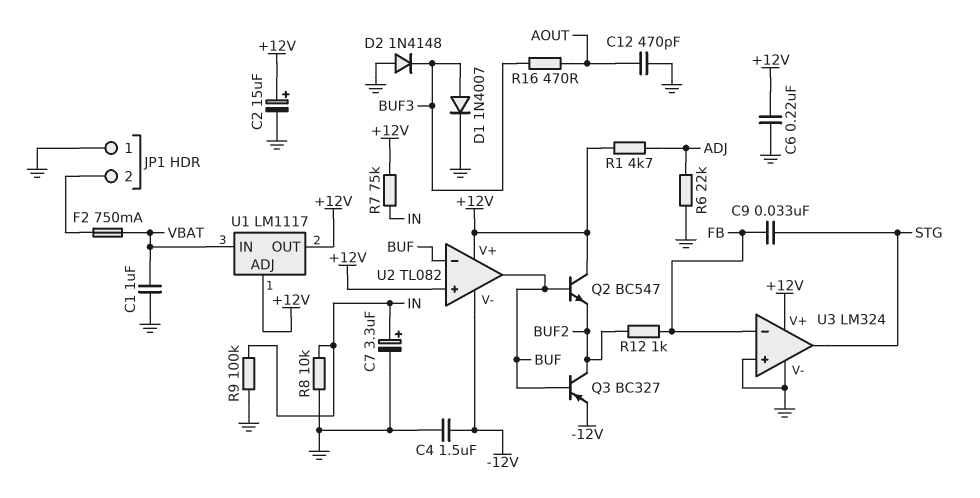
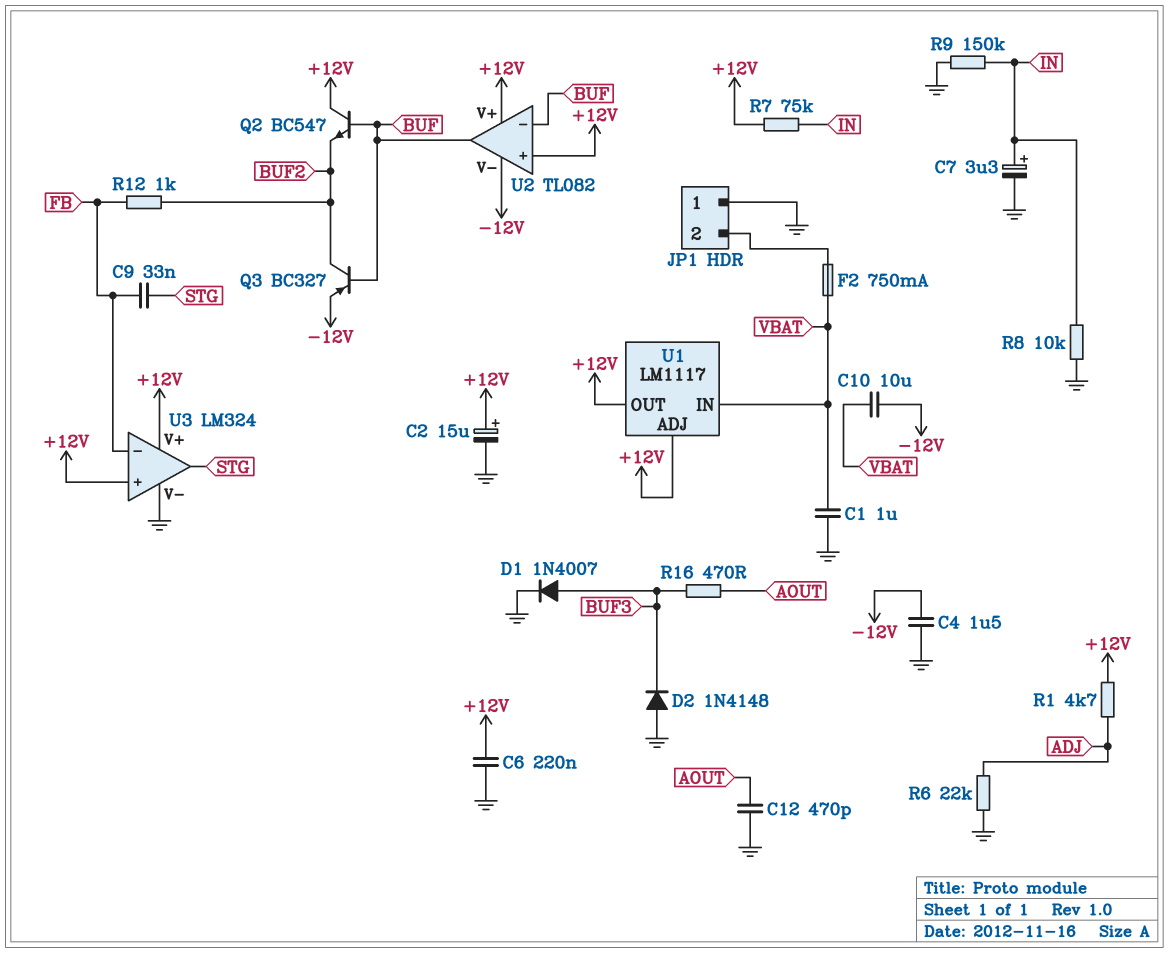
C10: none -> 10uF (-12V, VBAT)
R9: 100k (GND, IN) -> 150k (GND, IN)
U3 pin in+: GND -> +12V

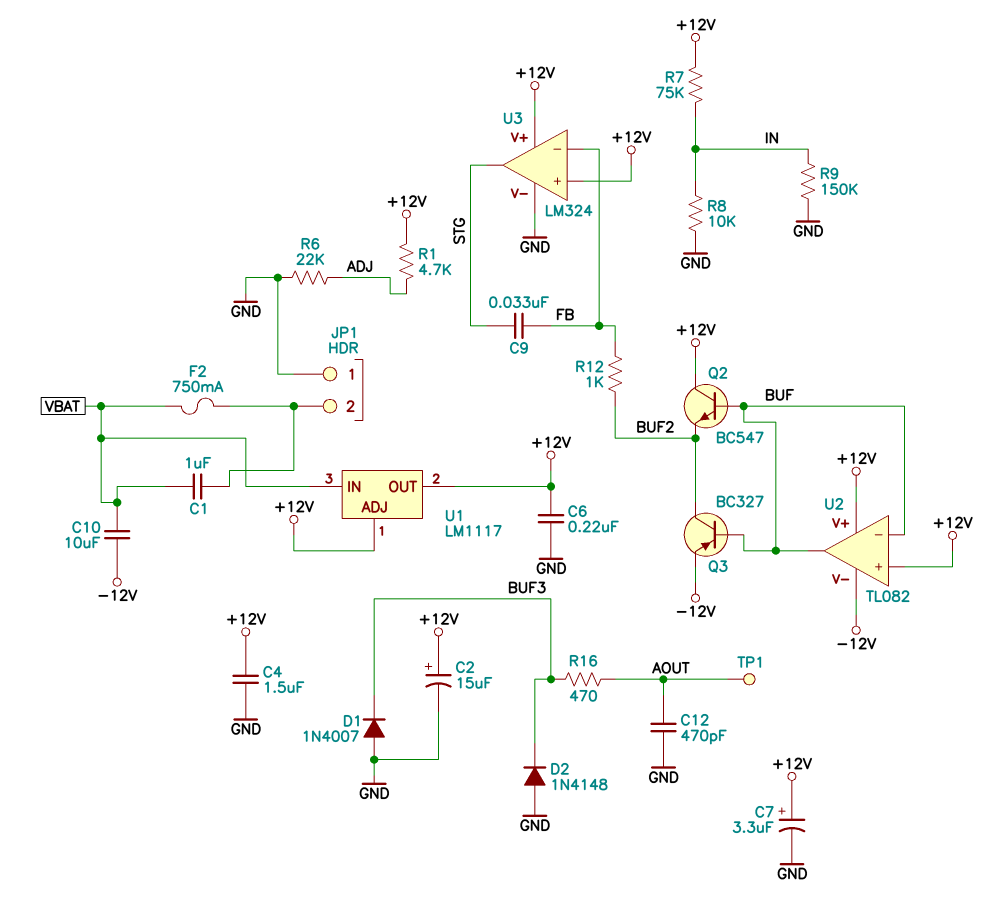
C1: 1uF (GND, VBAT) -> 1uF (JP1/2, VBAT)
C4: 1.5uF (-12V, GND) -> 1.5uF (+12V, GND)
C7: 3.3uF (plus IN, minus GND) -> 3.3uF (plus +12V, minus GND)
D1: diode 1N4007 (A BUF3, K GND) -> diode 1N4007 (A GND, K BUF3)
TP1: none -> test point (AOUT)

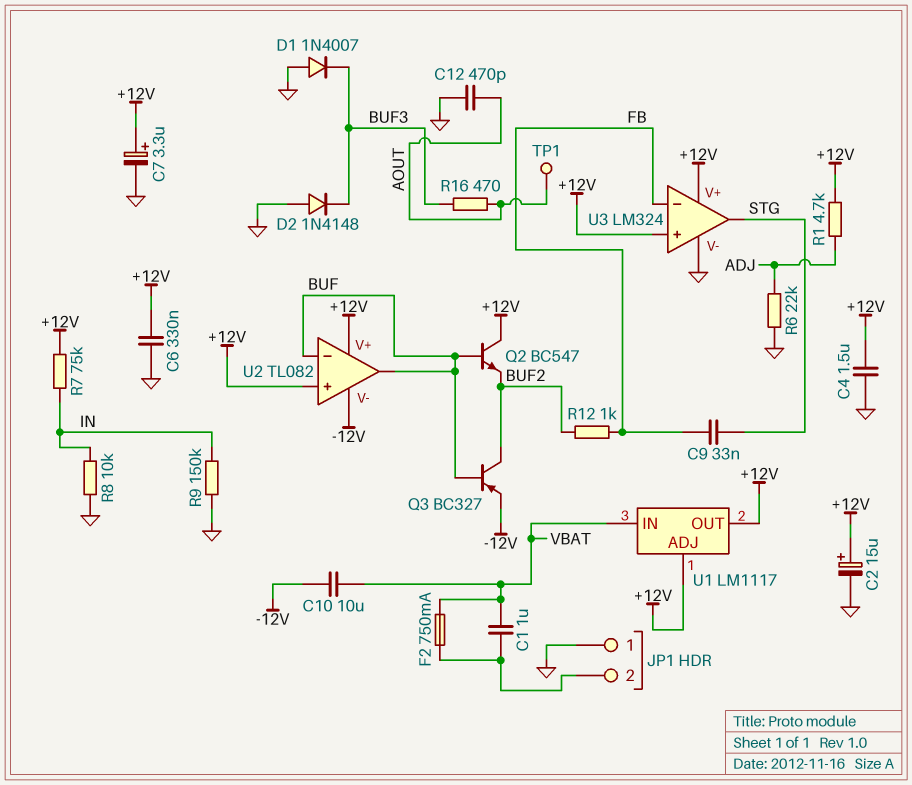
C6: 220nF (+12V, GND) -> 330nF (+12V, GND)

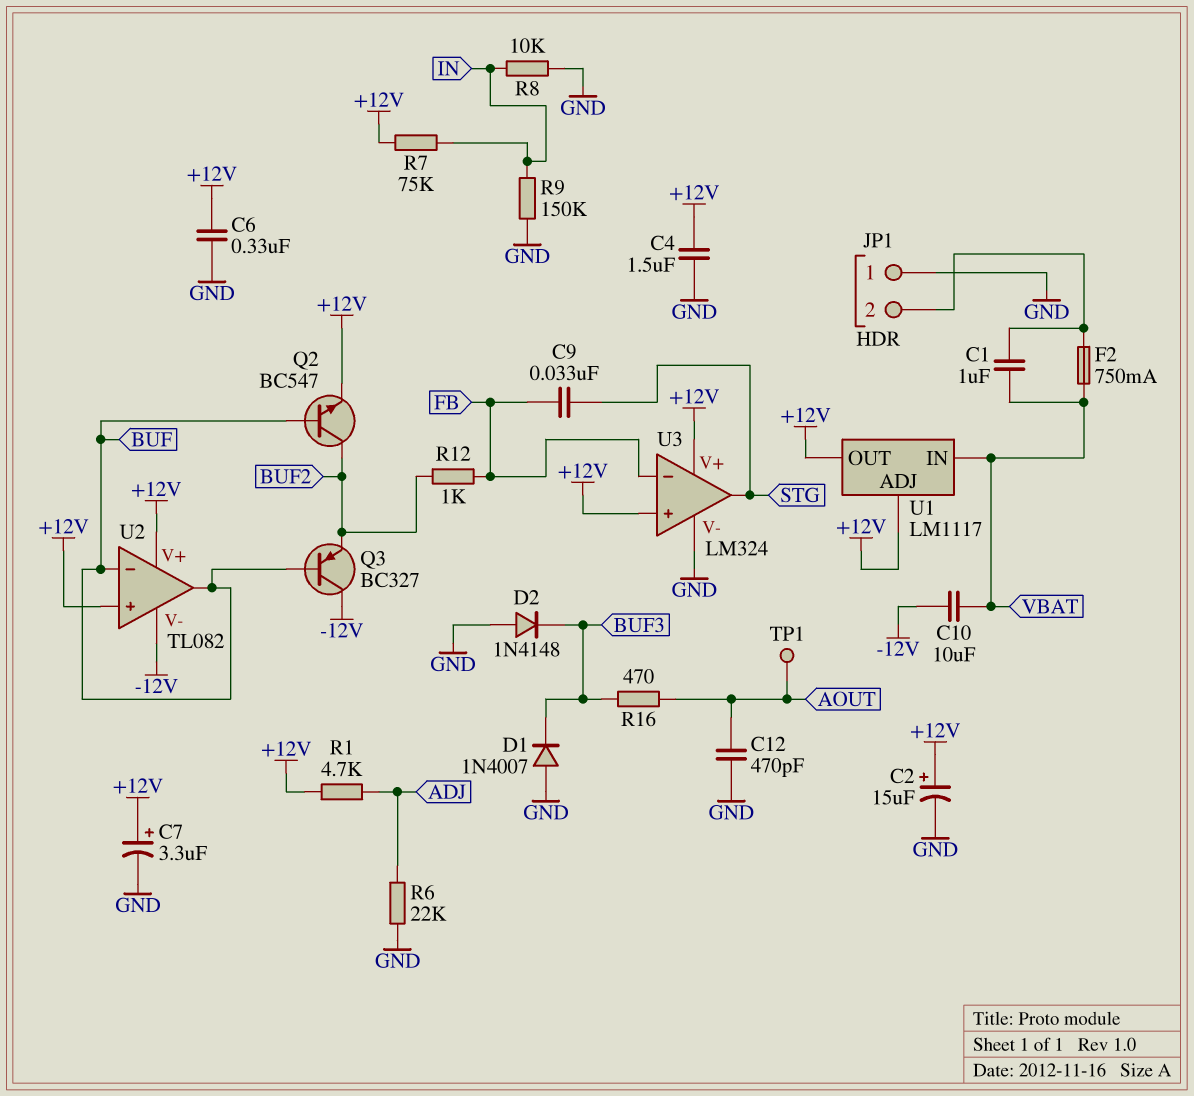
Q2: NPN BC547 (B BUF, C +12V, E BUF2) -> NPN BC547 (B BUF, C BUF2, E +12V)
Q3: PNP BC327 (B BUF, C BUF2, E -12V) -> PNP BC327 (B BUF, C -12V, E BUF2)

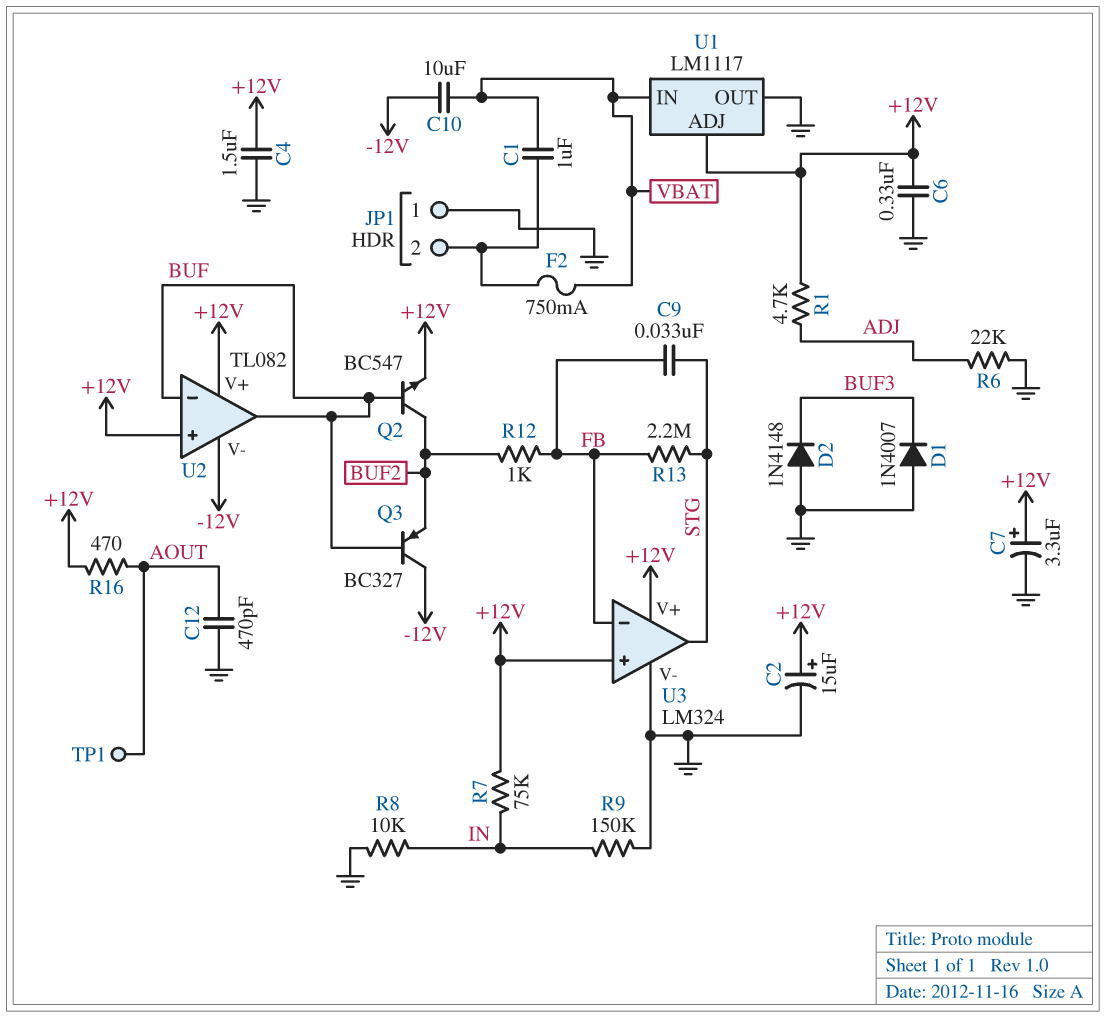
R13: none -> 2.2M (FB, STG)
R16: 470 (AOUT, BUF3) -> 470 (+12V, AOUT)
U1 pin OUT: +12V -> GND

